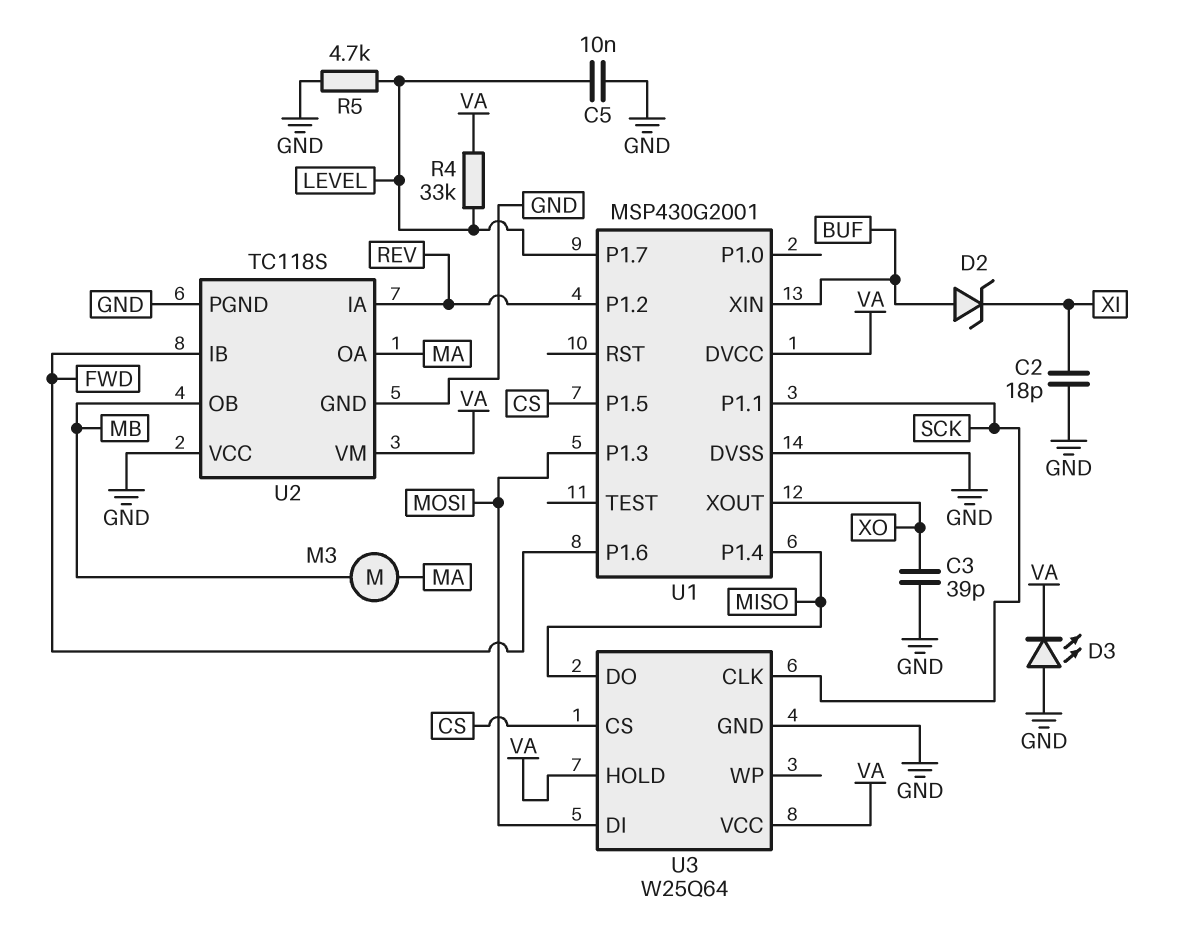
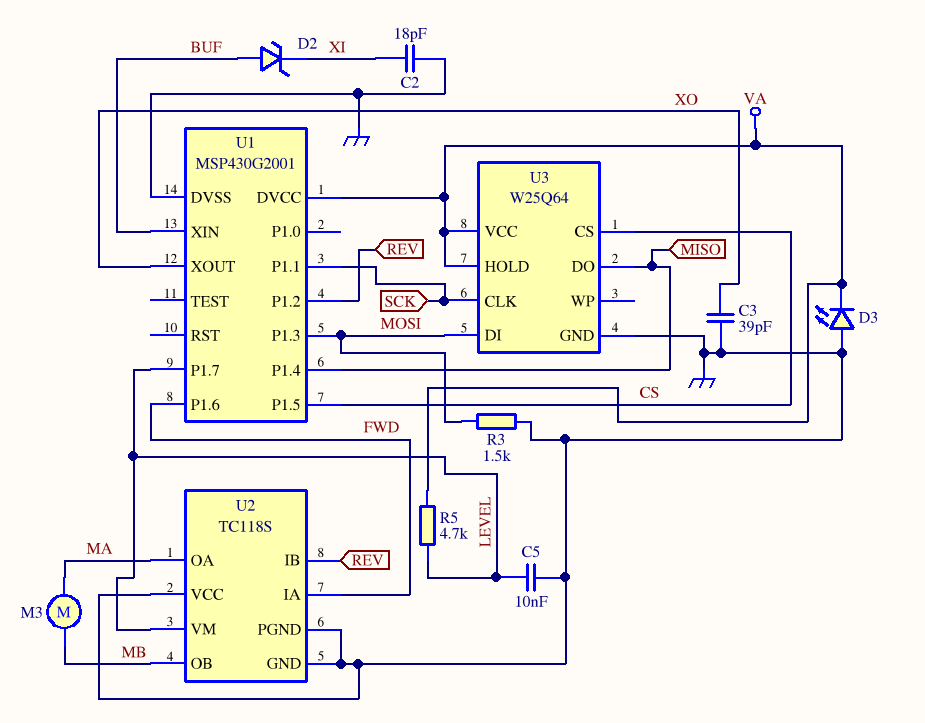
R3: none -> 1.5k (GND, MOSI)
R4: 33k (LEVEL, VA) -> none
R5: 4.7k (GND, LEVEL) -> 4.7k (LEVEL, VA)
U2 pin IA: REV -> FWD
U2 pin IB: FWD -> REV
U2 pin VM: VA -> LEVEL

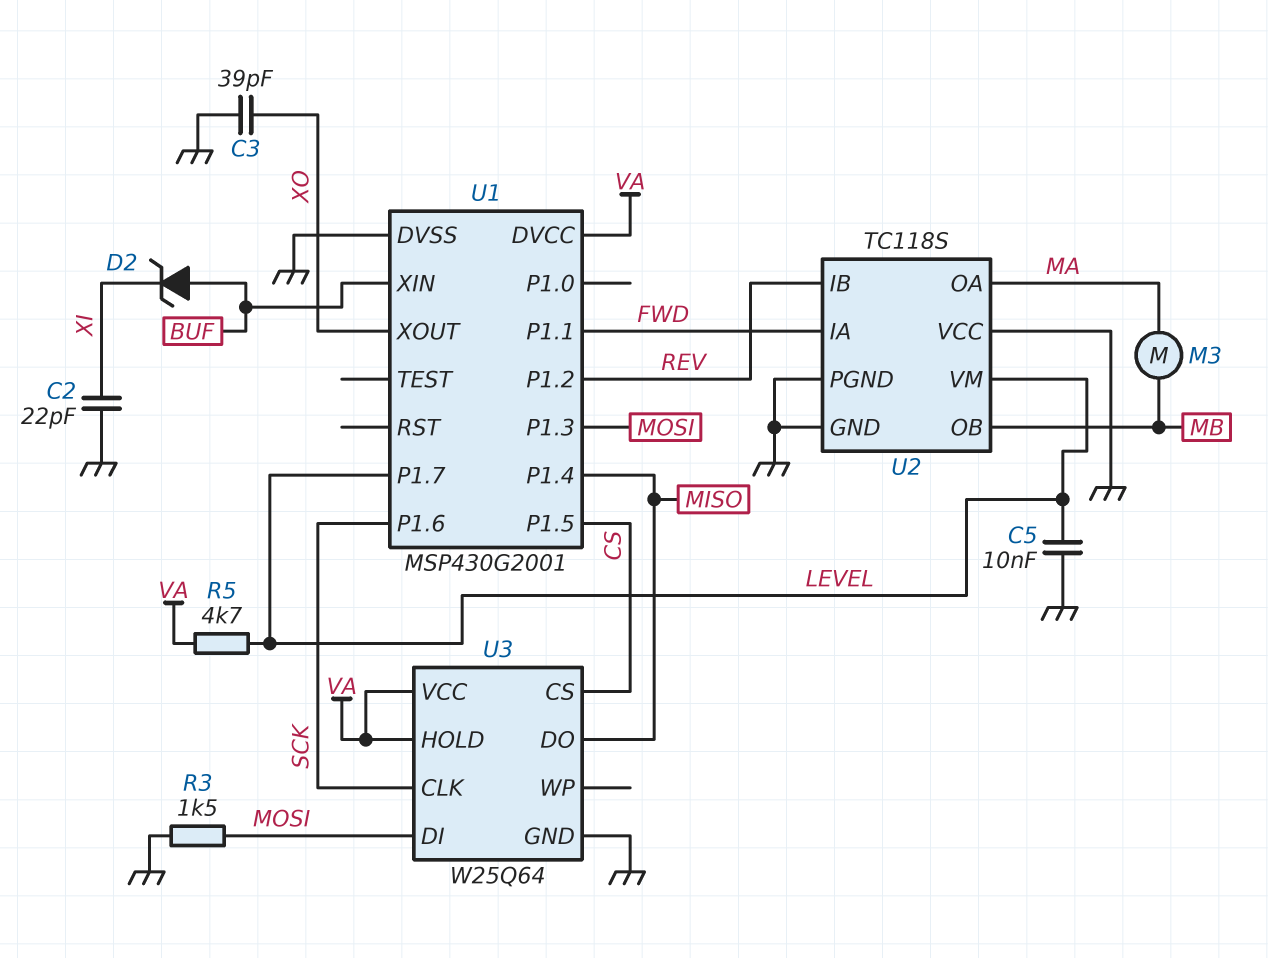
C2: 18pF (GND, XI) -> 22pF (GND, XI)
D3: LED (A GND, K VA) -> none
U1 pin P1.1: SCK -> FWD
U1 pin P1.6: FWD -> SCK

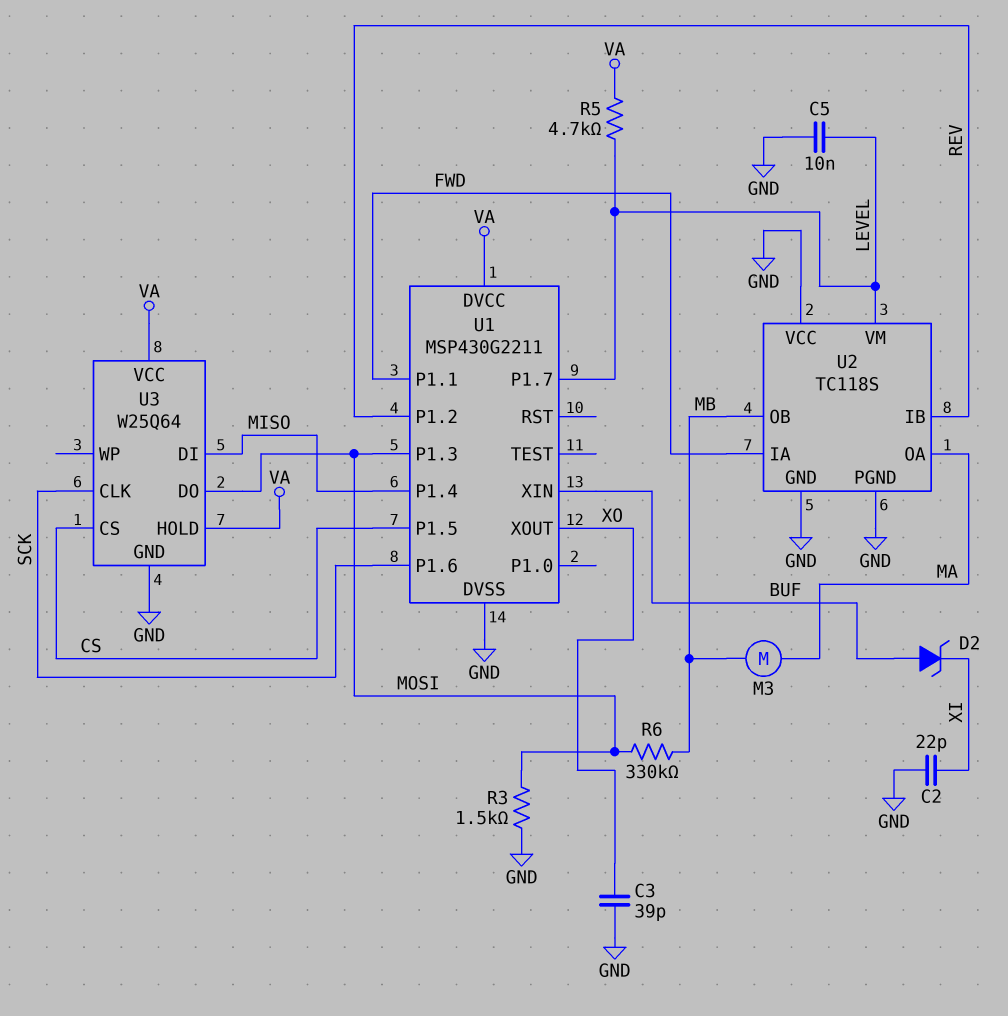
R6: none -> 330k (MB, MOSI)
U1: MSP430G2001 -> MSP430G2211
U3 pin DI: MOSI -> MISO
U3 pin DO: MISO -> MOSI

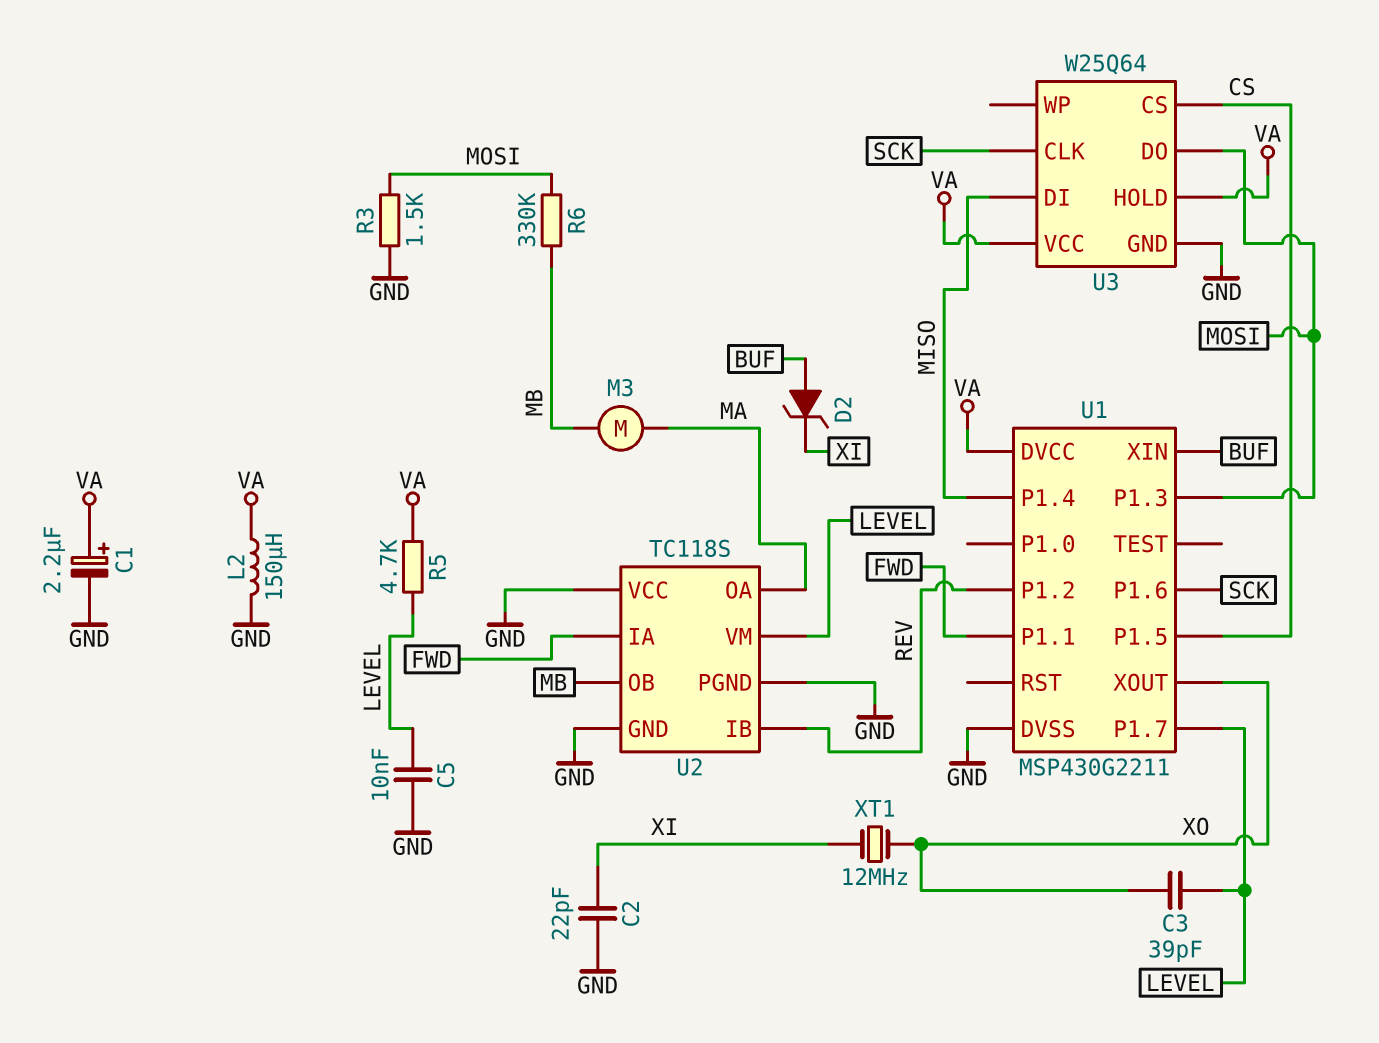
C1: none -> 2.2uF (plus VA, minus GND)
C3: 39pF (GND, XO) -> 39pF (LEVEL, XO)
L2: none -> 150uH (GND, VA)
XT1: none -> 12MHz (XI, XO)

